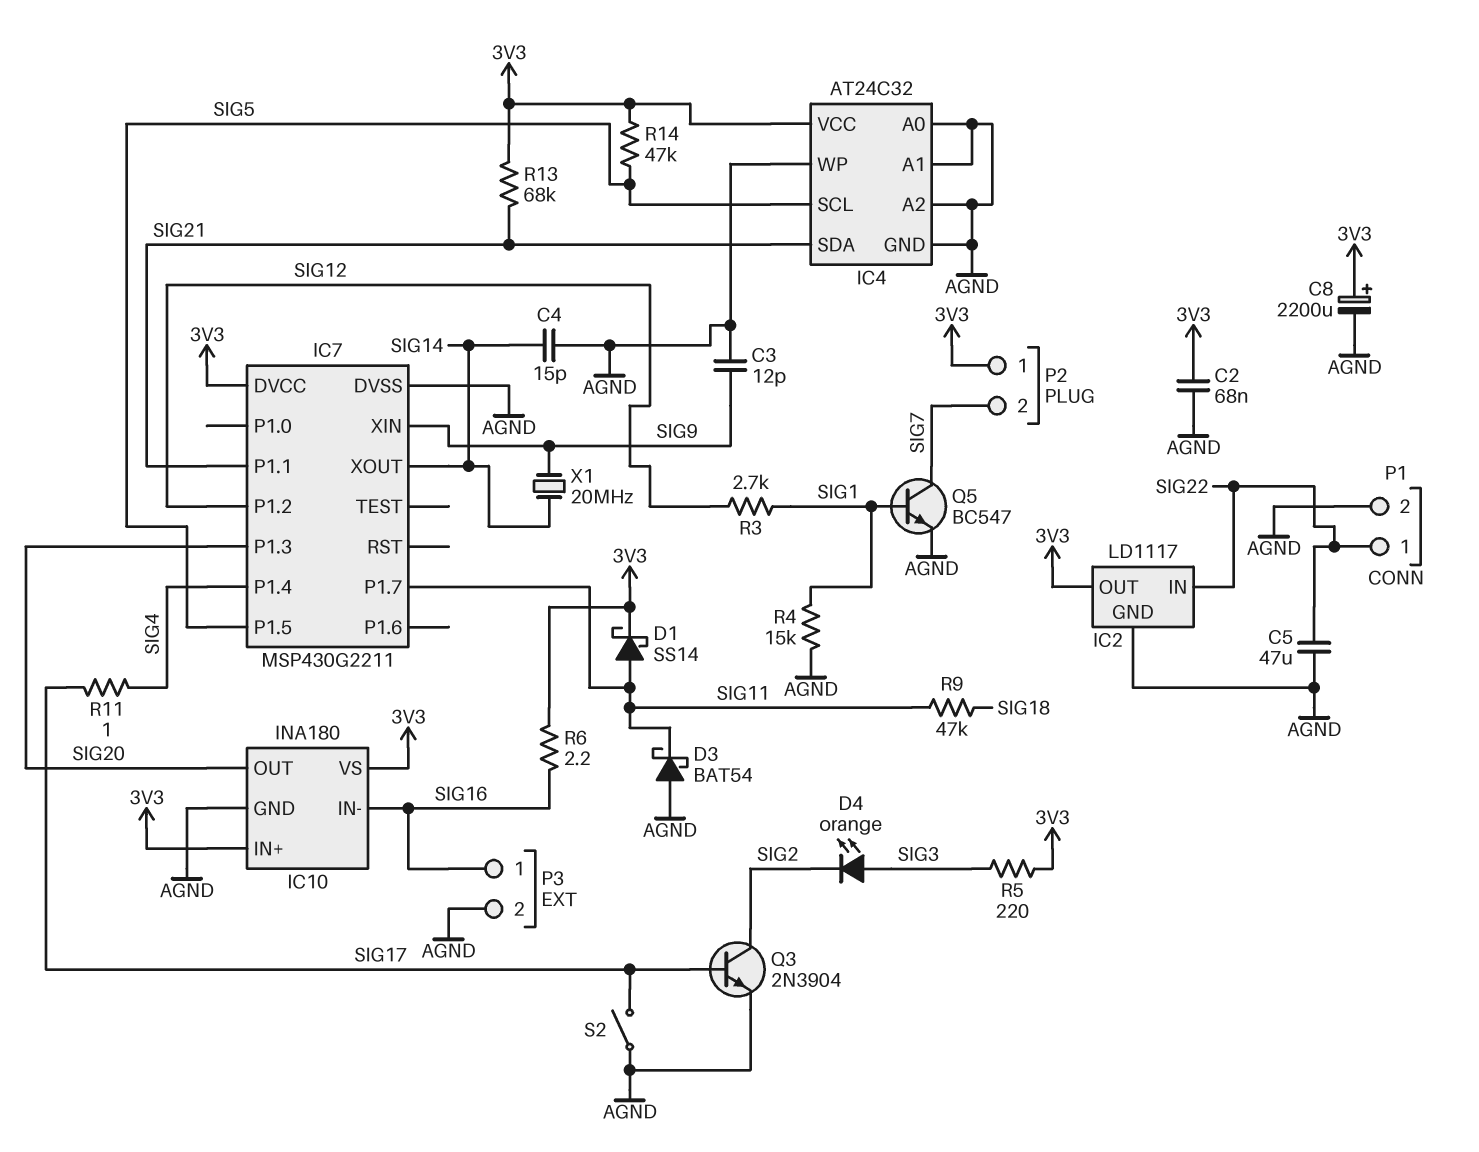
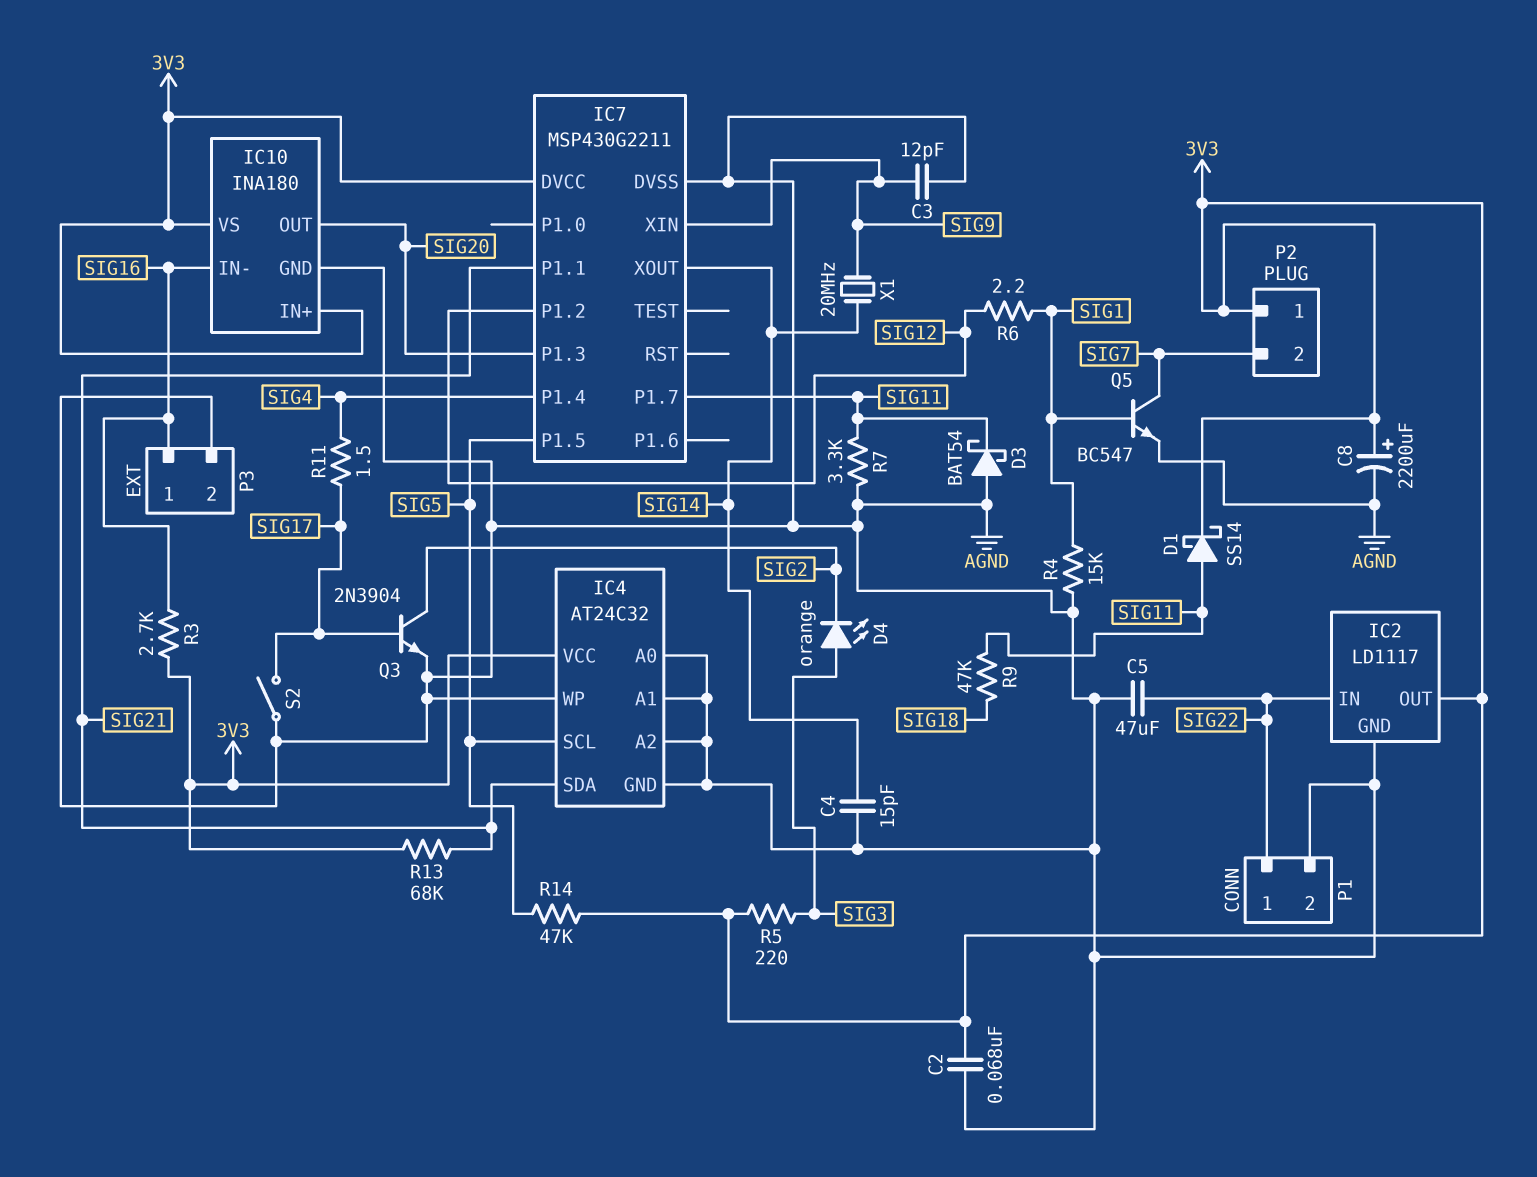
R3: 2.7k (SIG1, SIG12) -> 2.7k (3V3, SIG16)
R6: 2.2 (3V3, SIG16) -> 2.2 (SIG1, SIG12)
R7: none -> 3.3k (AGND, SIG11)
R11: 1 (SIG4, SIG17) -> 1.5 (SIG4, SIG17)

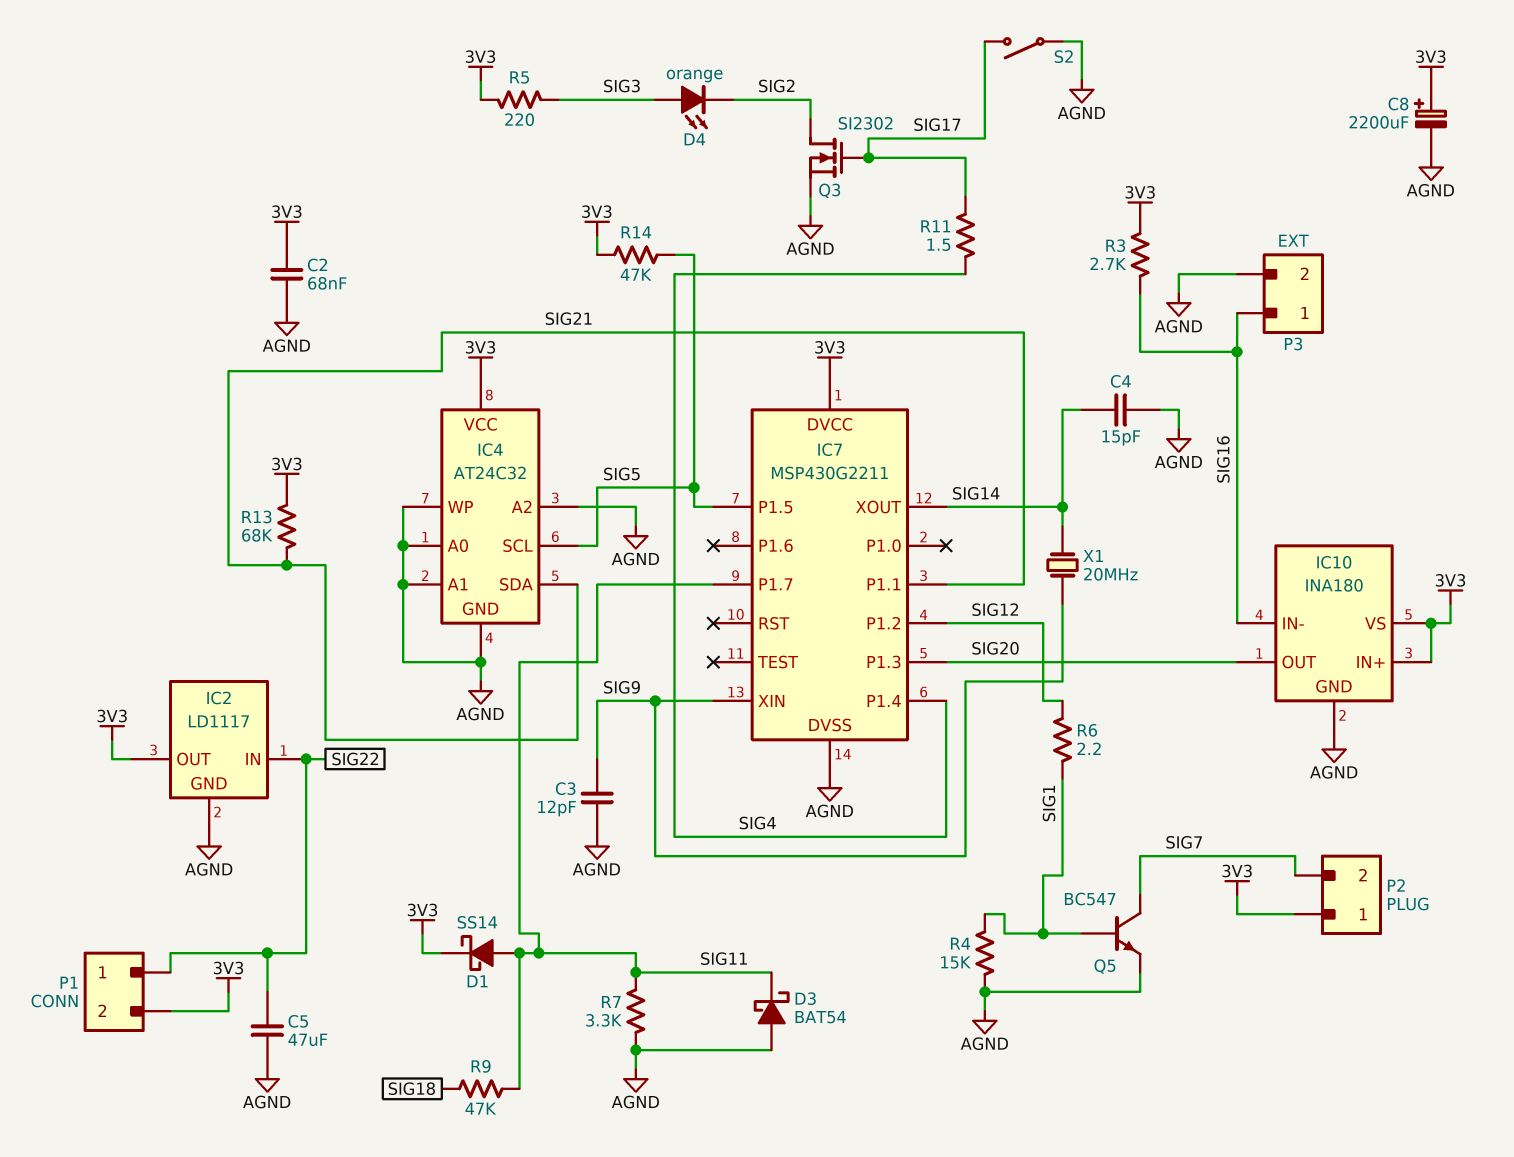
P1 pin 2: AGND -> 3V3
Q3: NPN 2N3904 (B SIG17, C SIG2, E AGND) -> NMOS SI2302 (G SIG17, D SIG2, S AGND)

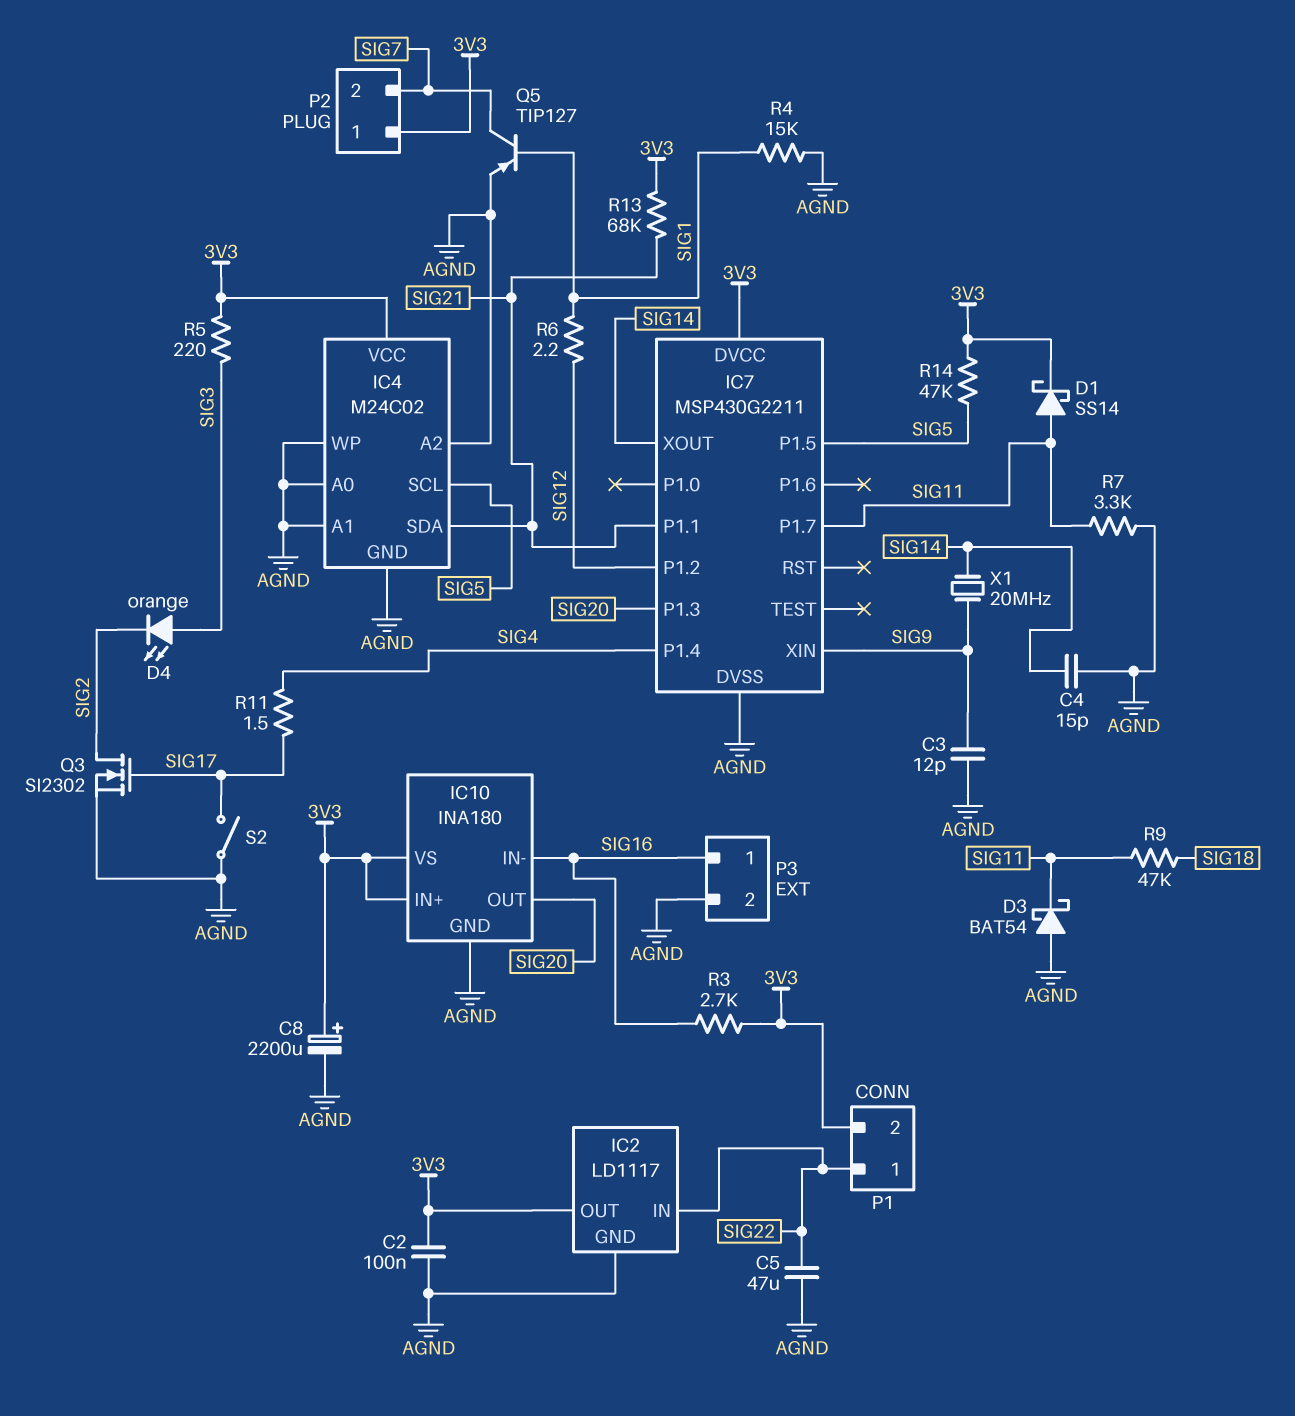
C2: 68nF (3V3, AGND) -> 100nF (3V3, AGND)
IC4: AT24C32 -> M24C02
Q5: NPN BC547 (B SIG1, C SIG7, E AGND) -> PNP TIP127 (B SIG1, C SIG7, E AGND)

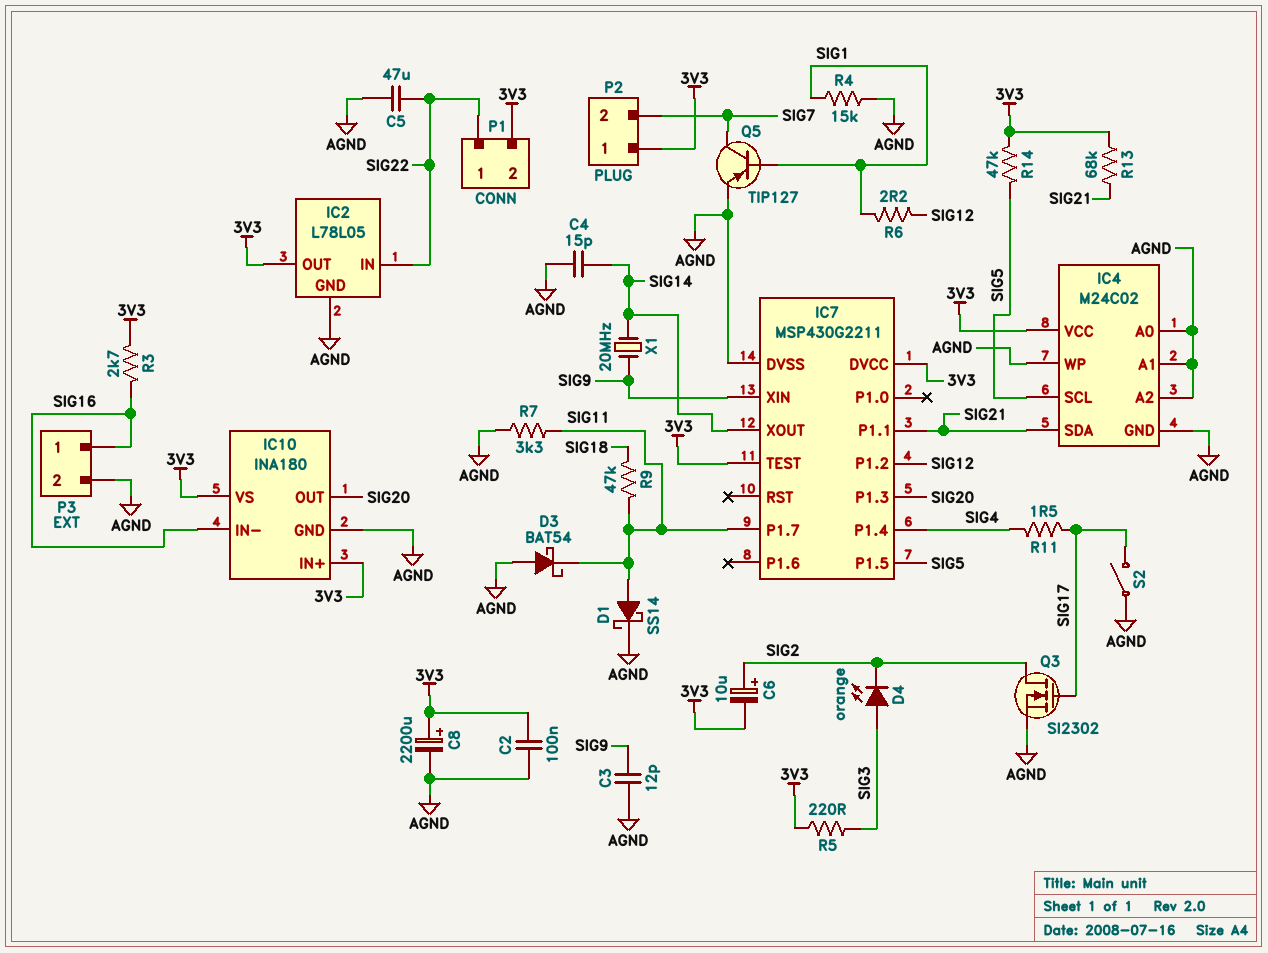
C6: none -> 10uF (plus SIG2, minus 3V3)
D1: schottky SS14 (A SIG11, K 3V3) -> schottky SS14 (A SIG11, K AGND)
IC2: LD1117 -> L78L05
IC7 pin TEST: none -> 3V3

